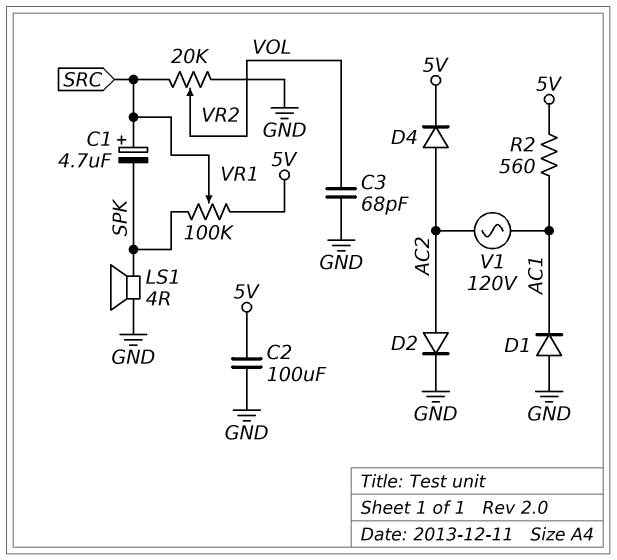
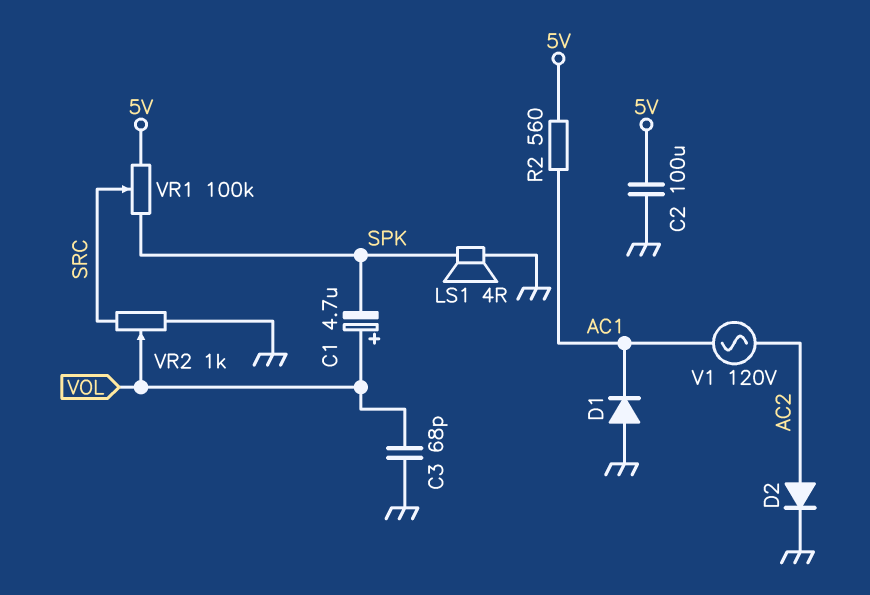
C1: 4.7uF (plus SRC, minus SPK) -> 4.7uF (plus VOL, minus SPK)
D4: diode (A AC2, K 5V) -> none
VR2: 20k (GND, SRC, wiper VOL) -> 1k (GND, SRC, wiper VOL)

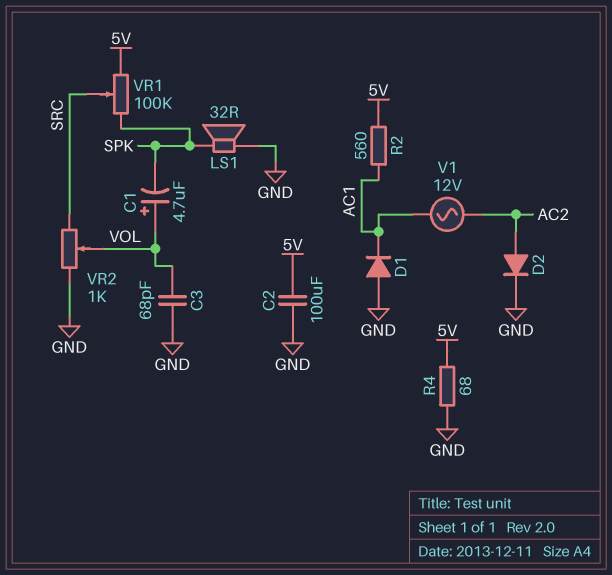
LS1: speaker 4R (GND, SPK) -> speaker 32R (GND, SPK)
R4: none -> 68 (5V, GND)
V1: AC 120V (AC1, AC2) -> AC 12V (AC1, AC2)

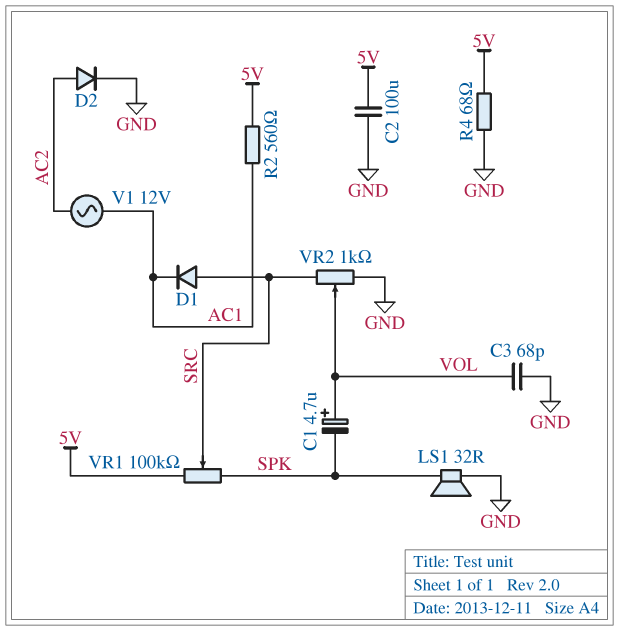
D1: diode (A GND, K AC1) -> diode (A SRC, K AC1)

